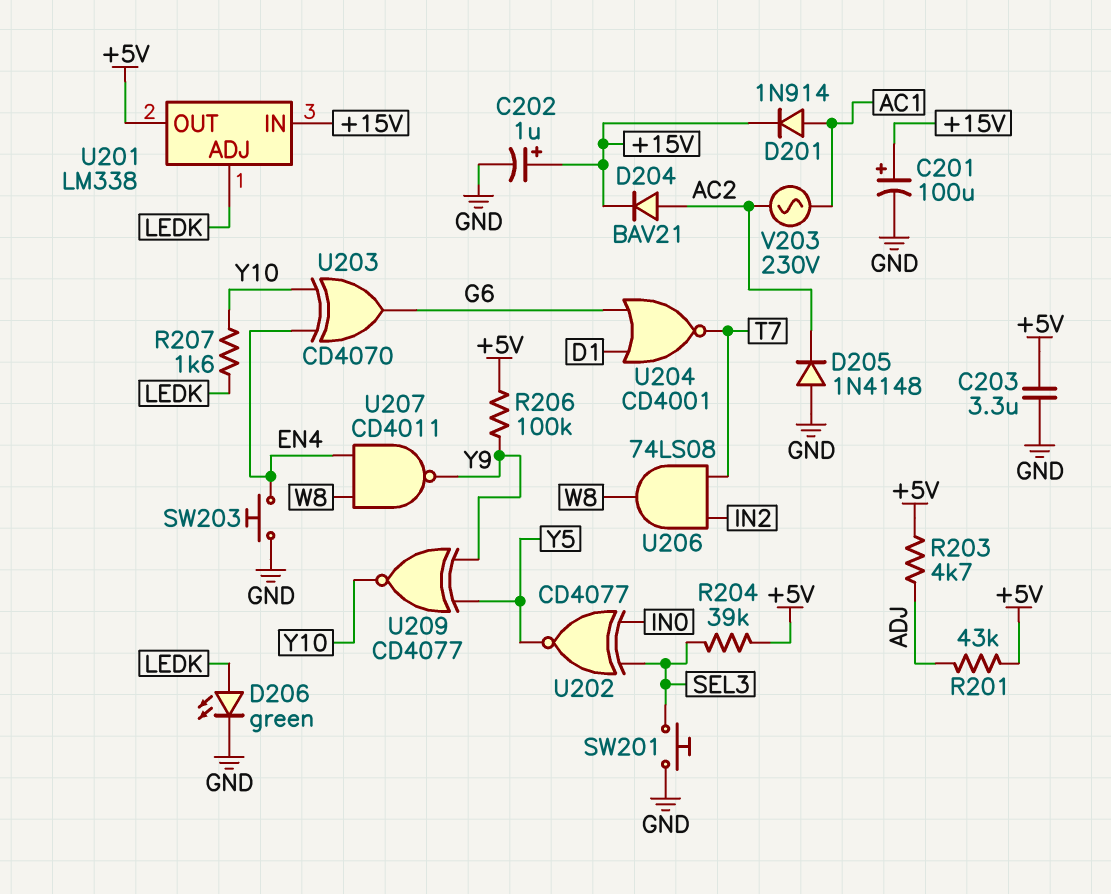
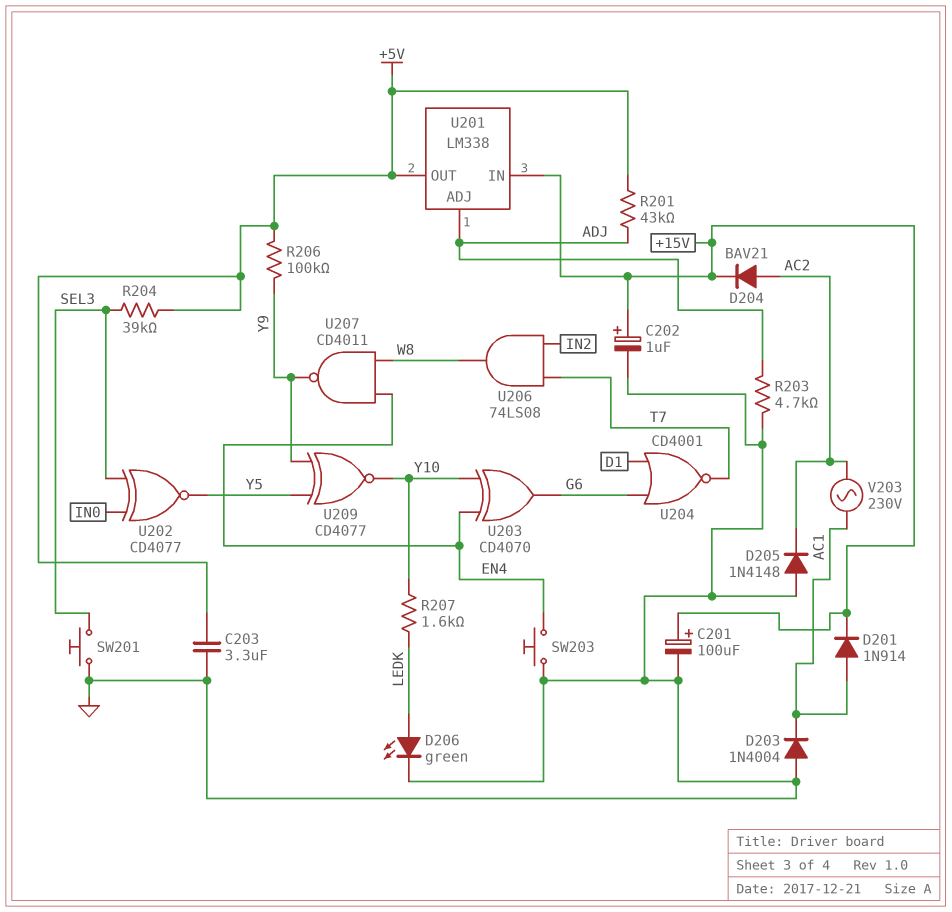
D203: none -> diode 1N4004 (A GND, K AC1)
R203: 4.7k (+5V, ADJ) -> 4.7k (ADJ, GND)
U201 pin ADJ: LEDK -> ADJ

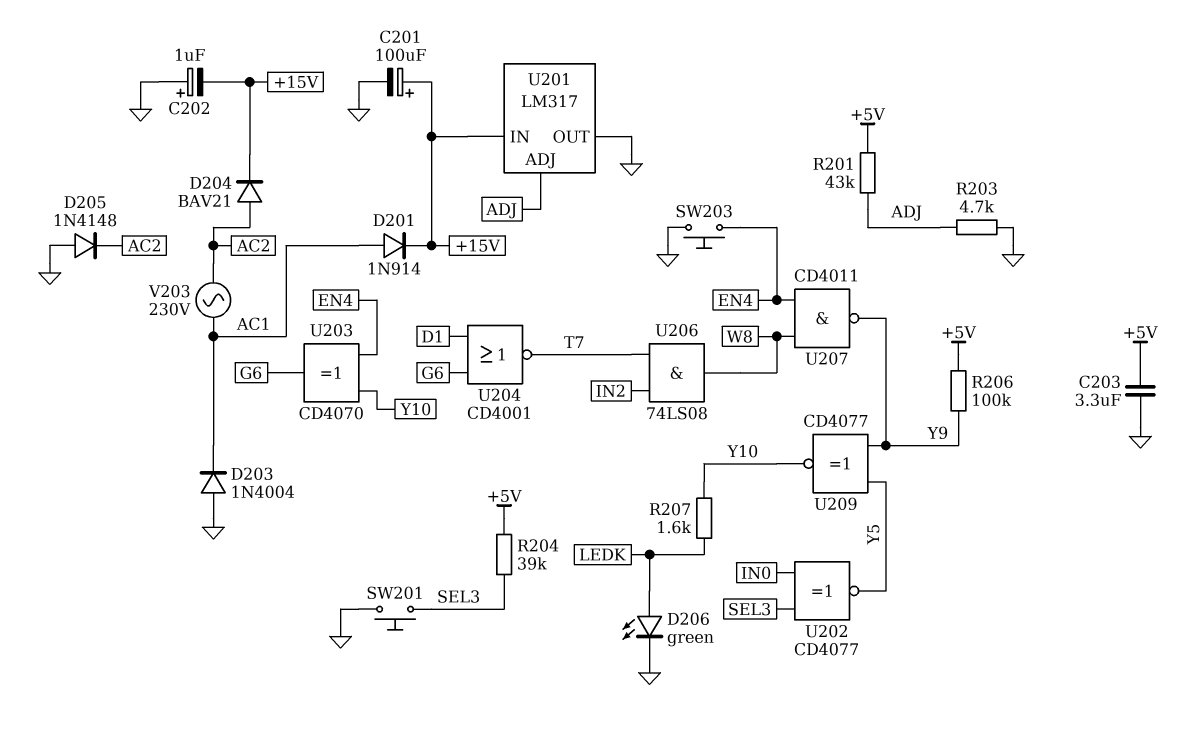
C202: 1uF (plus +15V, minus GND) -> 1uF (plus GND, minus +15V)
U201: LM338 -> LM317
U201 pin OUT: +5V -> GND

